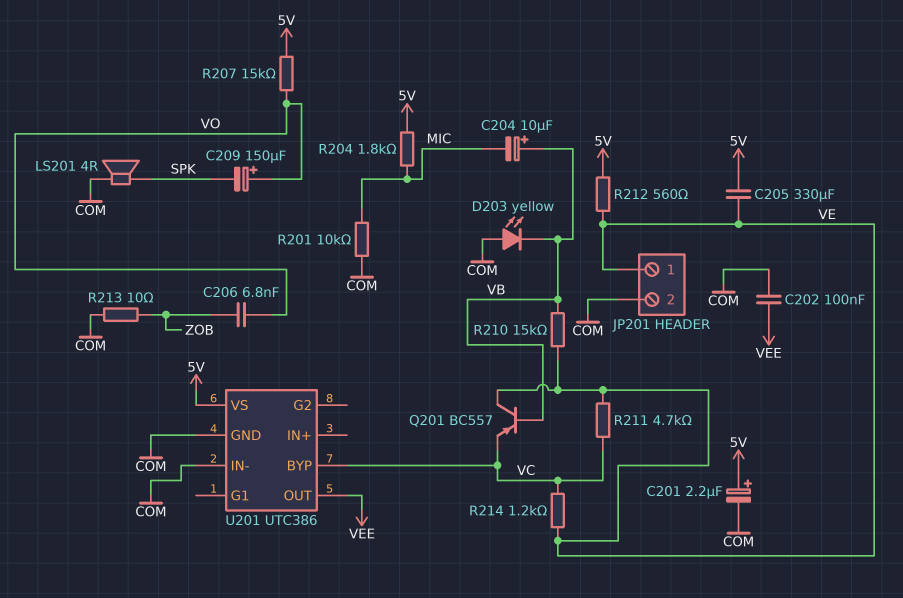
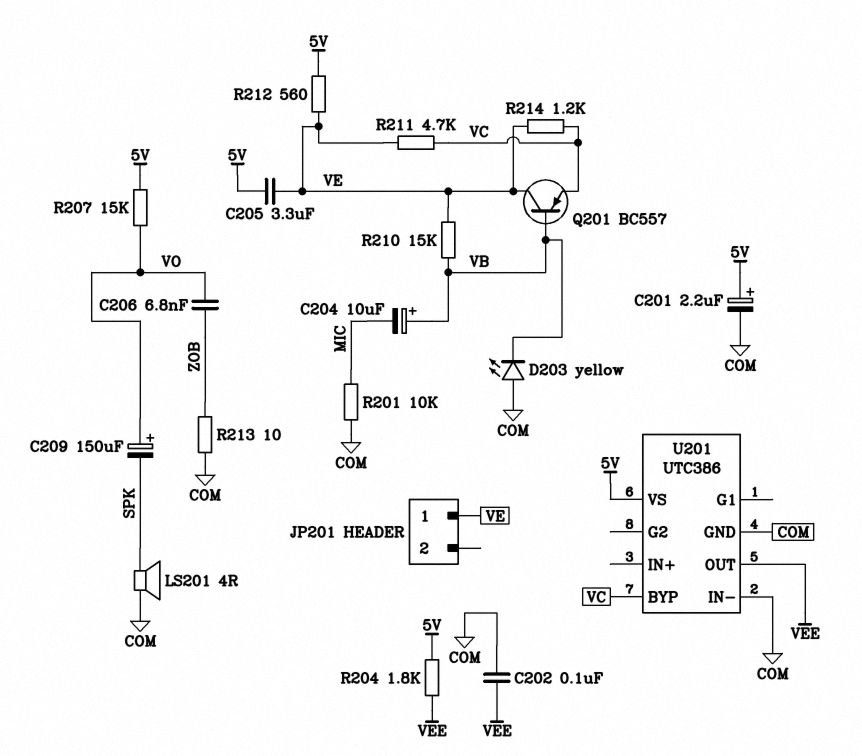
C205: 330uF (5V, VE) -> 3.3uF (5V, VE)
JP201 pin 2: COM -> none
R204: 1.8k (5V, MIC) -> 1.8k (5V, VEE)

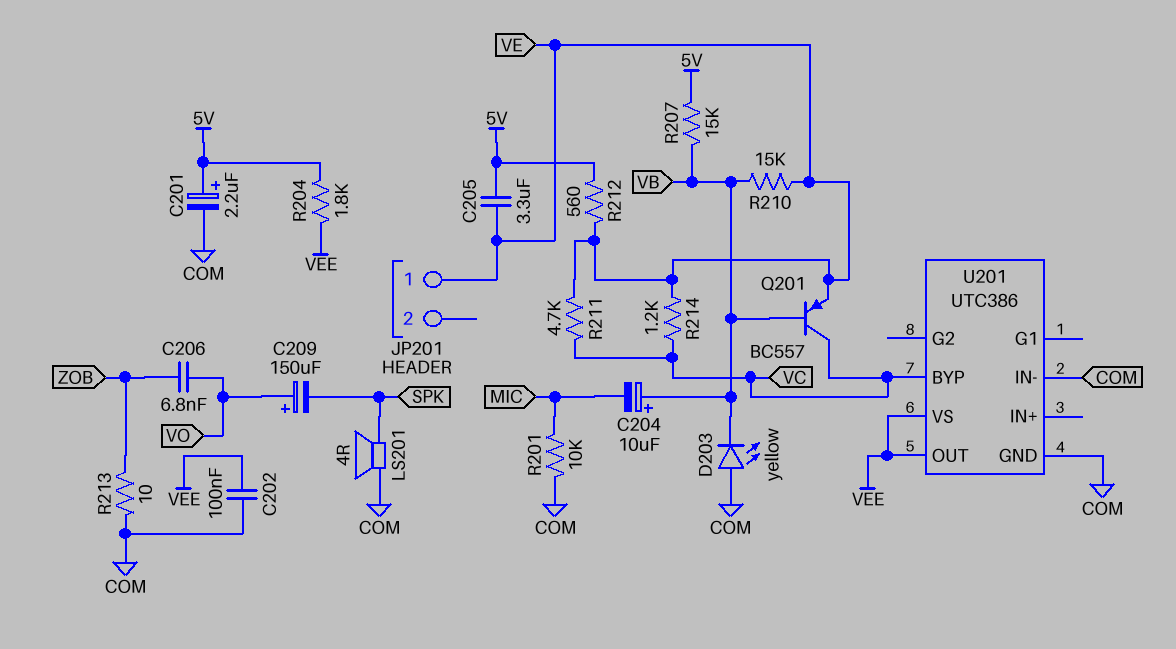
Q201: PNP BC557 (B VB, C VE, E VC) -> PNP BC557 (B VB, C VC, E VE)
R207: 15k (5V, VO) -> 15k (5V, VB)
U201 pin VS: 5V -> VEE

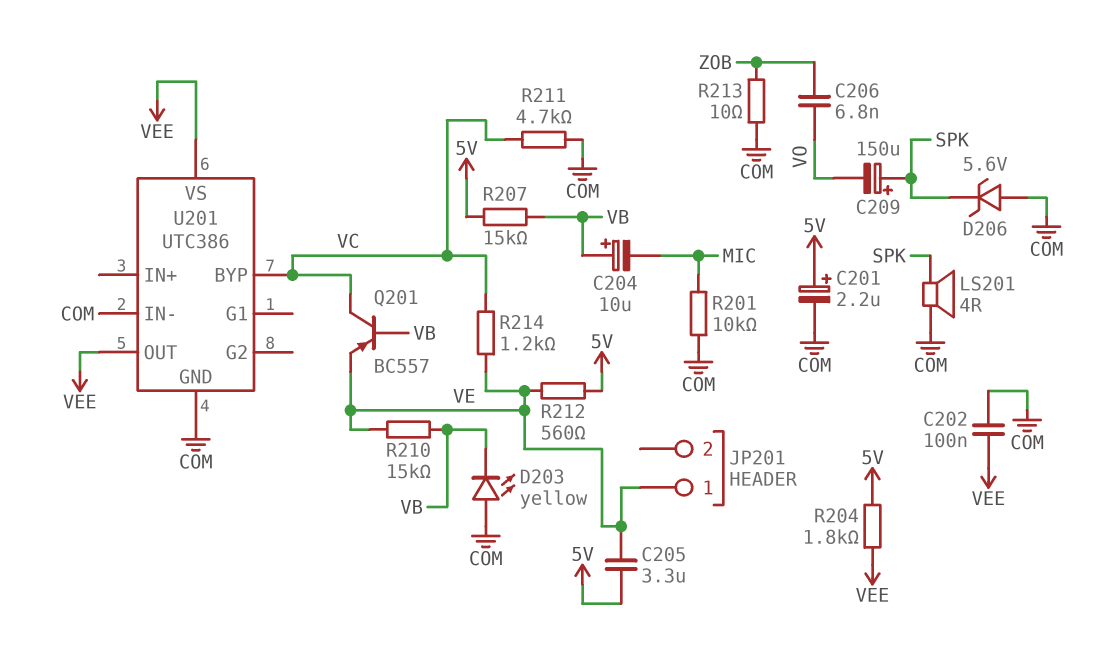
C209: 150uF (plus VO, minus SPK) -> 150uF (plus SPK, minus VO)
D206: none -> zener 5.6V (A COM, K SPK)
R211: 4.7k (VC, VE) -> 4.7k (COM, VC)

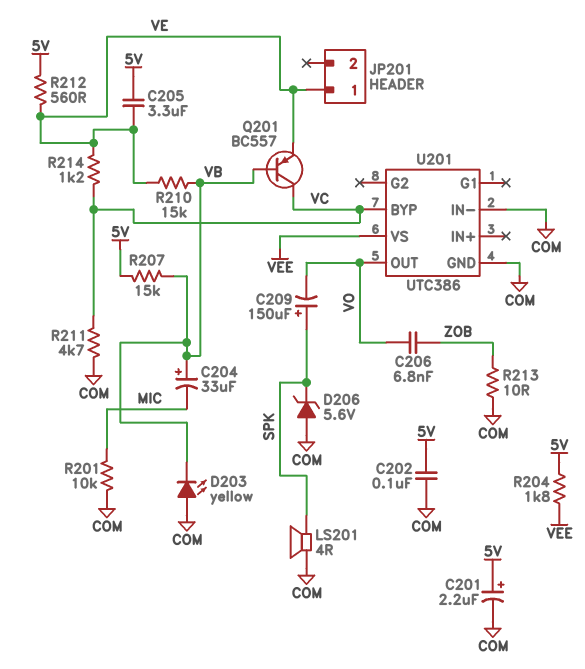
C202: 100nF (COM, VEE) -> 100nF (5V, COM)
C204: 10uF (plus VB, minus MIC) -> 33uF (plus VB, minus MIC)
U201 pin OUT: VEE -> VO

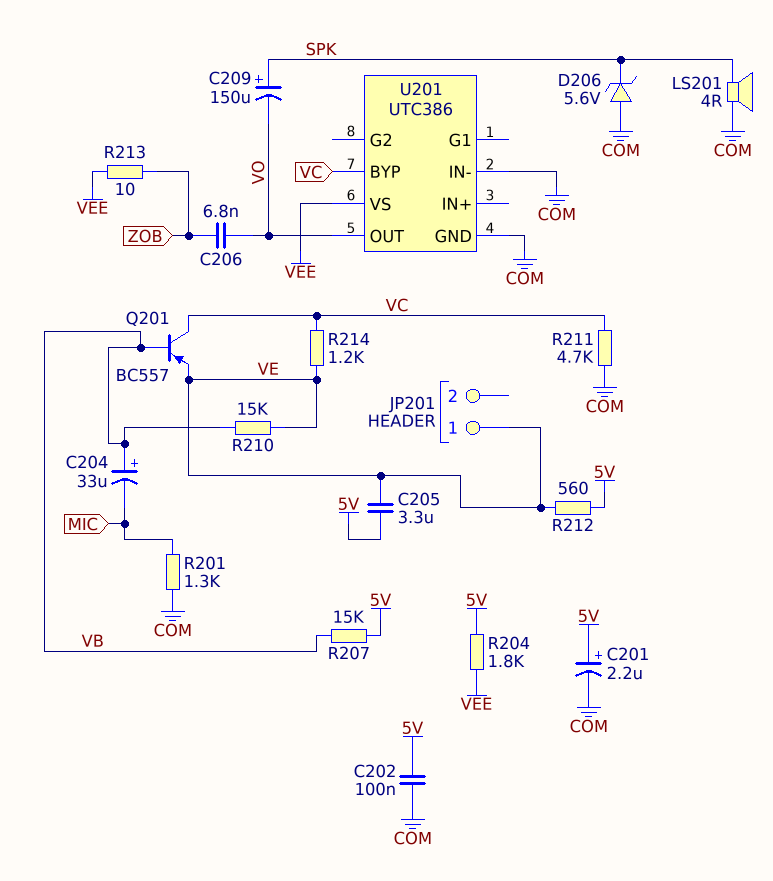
D203: LED yellow (A COM, K VB) -> none
R201: 10k (COM, MIC) -> 1.3k (COM, MIC)
R213: 10 (COM, ZOB) -> 10 (VEE, ZOB)

